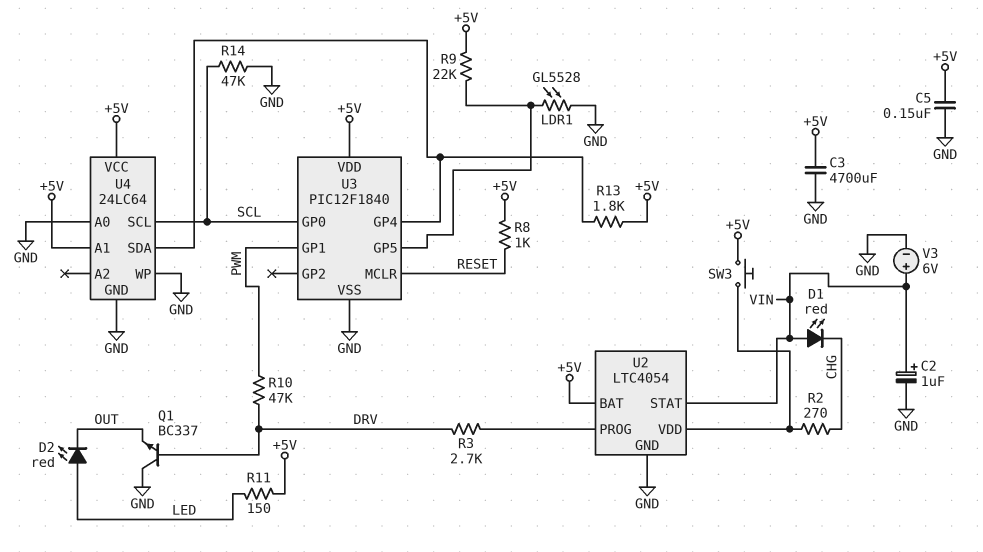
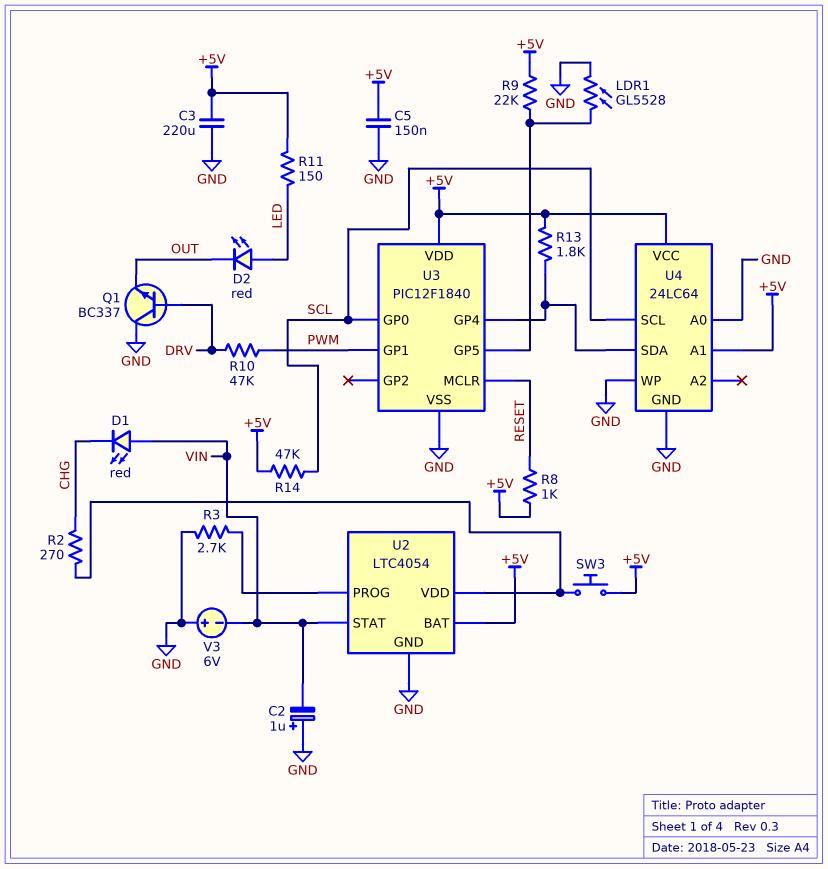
C2: 1uF (plus VIN, minus GND) -> 1uF (plus GND, minus VIN)
C3: 4700uF (+5V, GND) -> 220uF (+5V, GND)
R3: 2.7k (DRV, U2/PROG) -> 2.7k (GND, U2/PROG)
R14: 47k (GND, SCL) -> 47k (+5V, SCL)
V3: 6V (plus VIN, minus GND) -> 6V (plus GND, minus VIN)

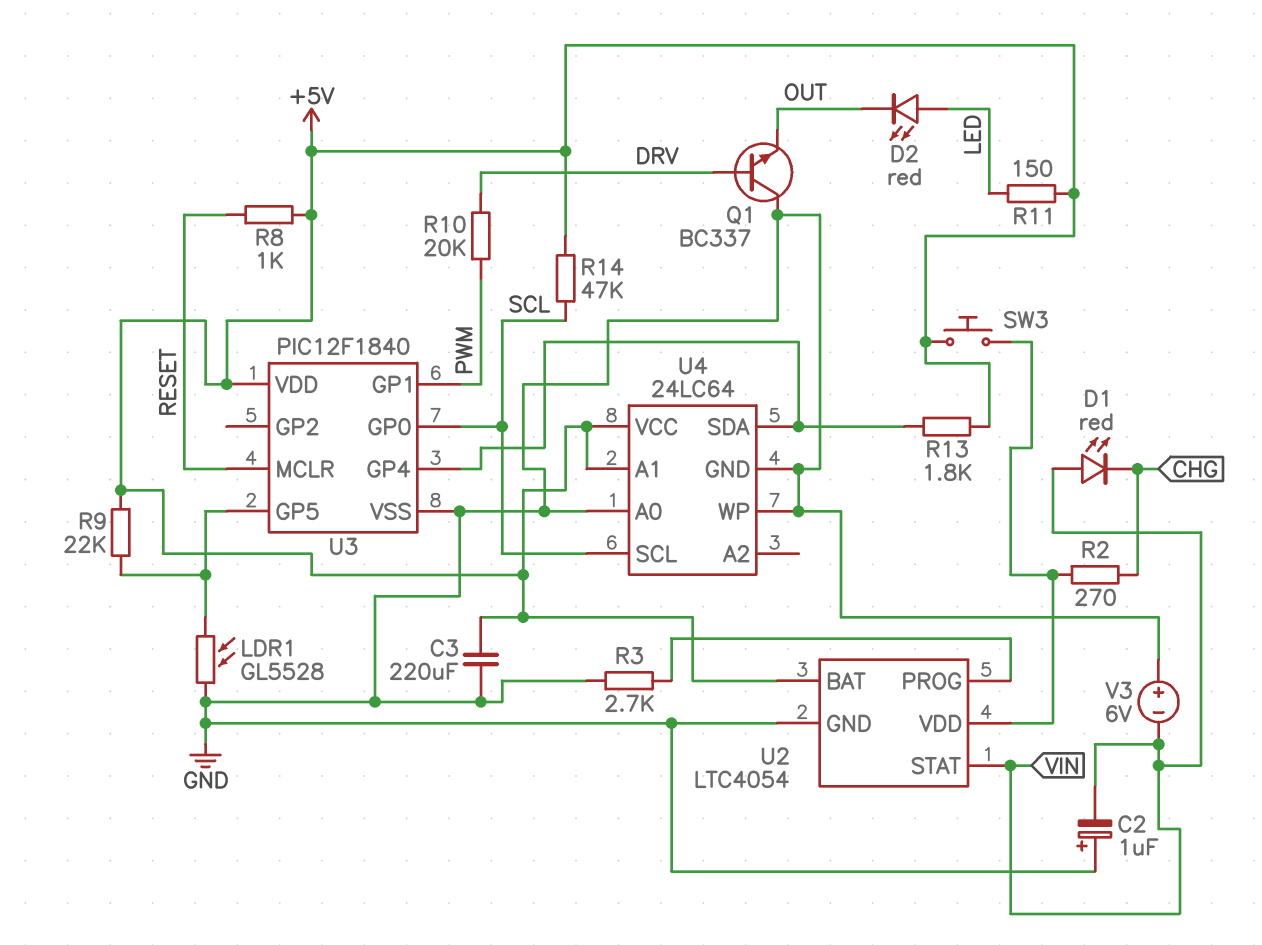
C5: 150nF (+5V, GND) -> none
R10: 47k (DRV, PWM) -> 20k (DRV, PWM)

